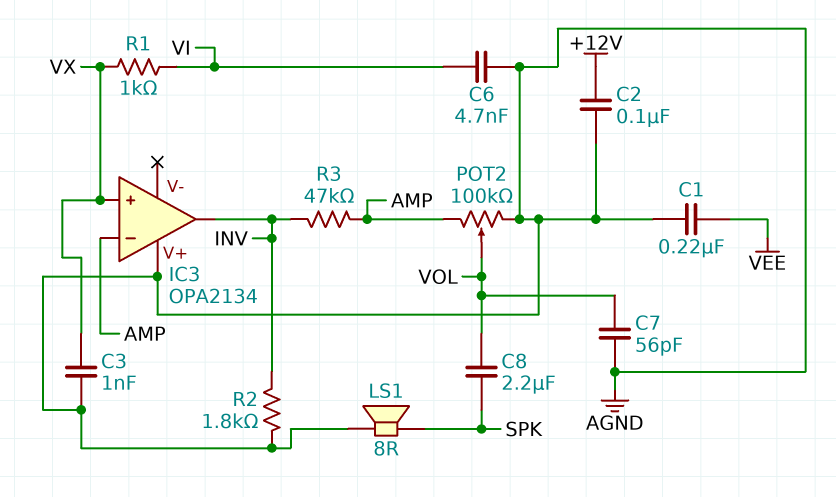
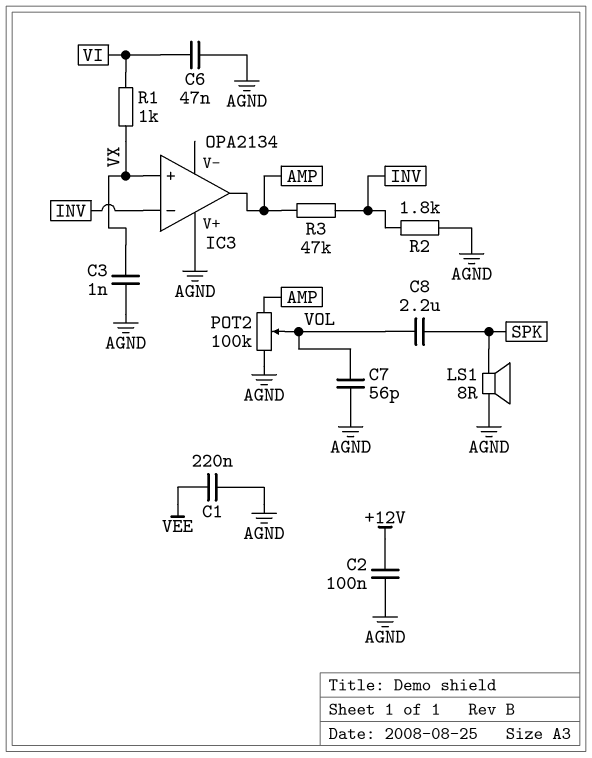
C6: 4.7nF (AGND, VI) -> 47nF (AGND, VI)
IC3 pin in-: AMP -> INV
IC3 pin out: INV -> AMP

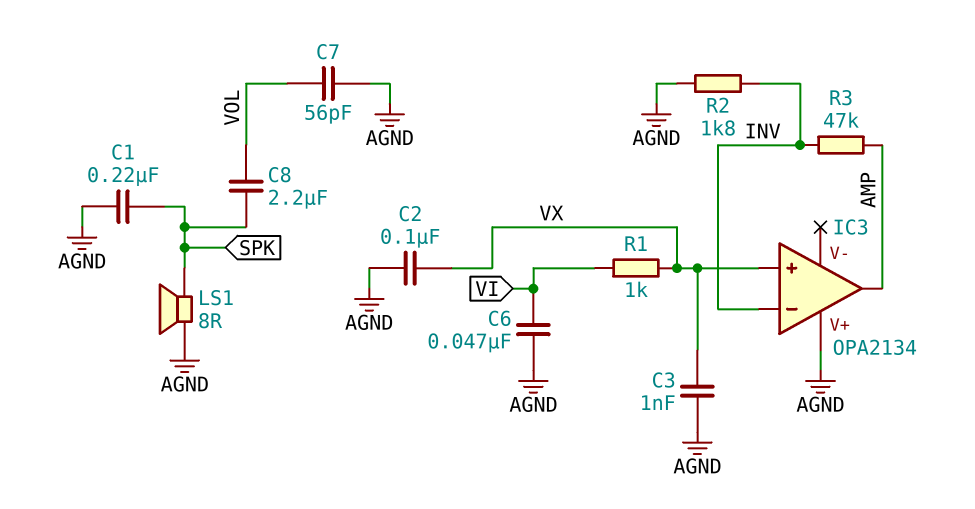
C1: 220nF (AGND, VEE) -> 220nF (AGND, SPK)
C2: 100nF (+12V, AGND) -> 100nF (AGND, VX)
POT2: 100k (AGND, AMP, wiper VOL) -> none

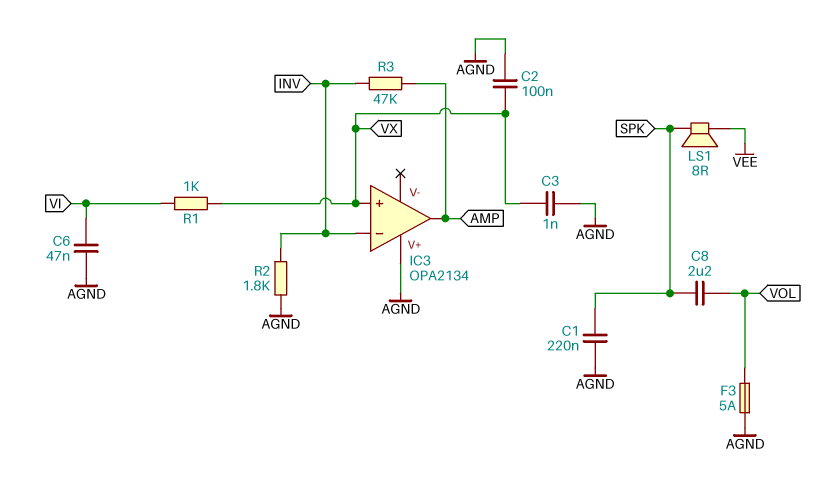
C7: 56pF (AGND, VOL) -> none
F3: none -> 5A (AGND, VOL)
LS1: speaker 8R (AGND, SPK) -> speaker 8R (SPK, VEE)

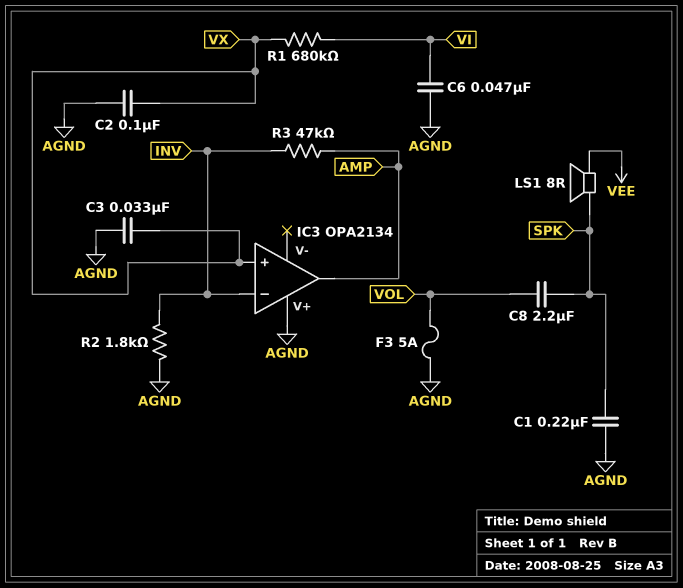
C3: 1nF (AGND, VX) -> 33nF (AGND, VX)
R1: 1k (VI, VX) -> 680k (VI, VX)

